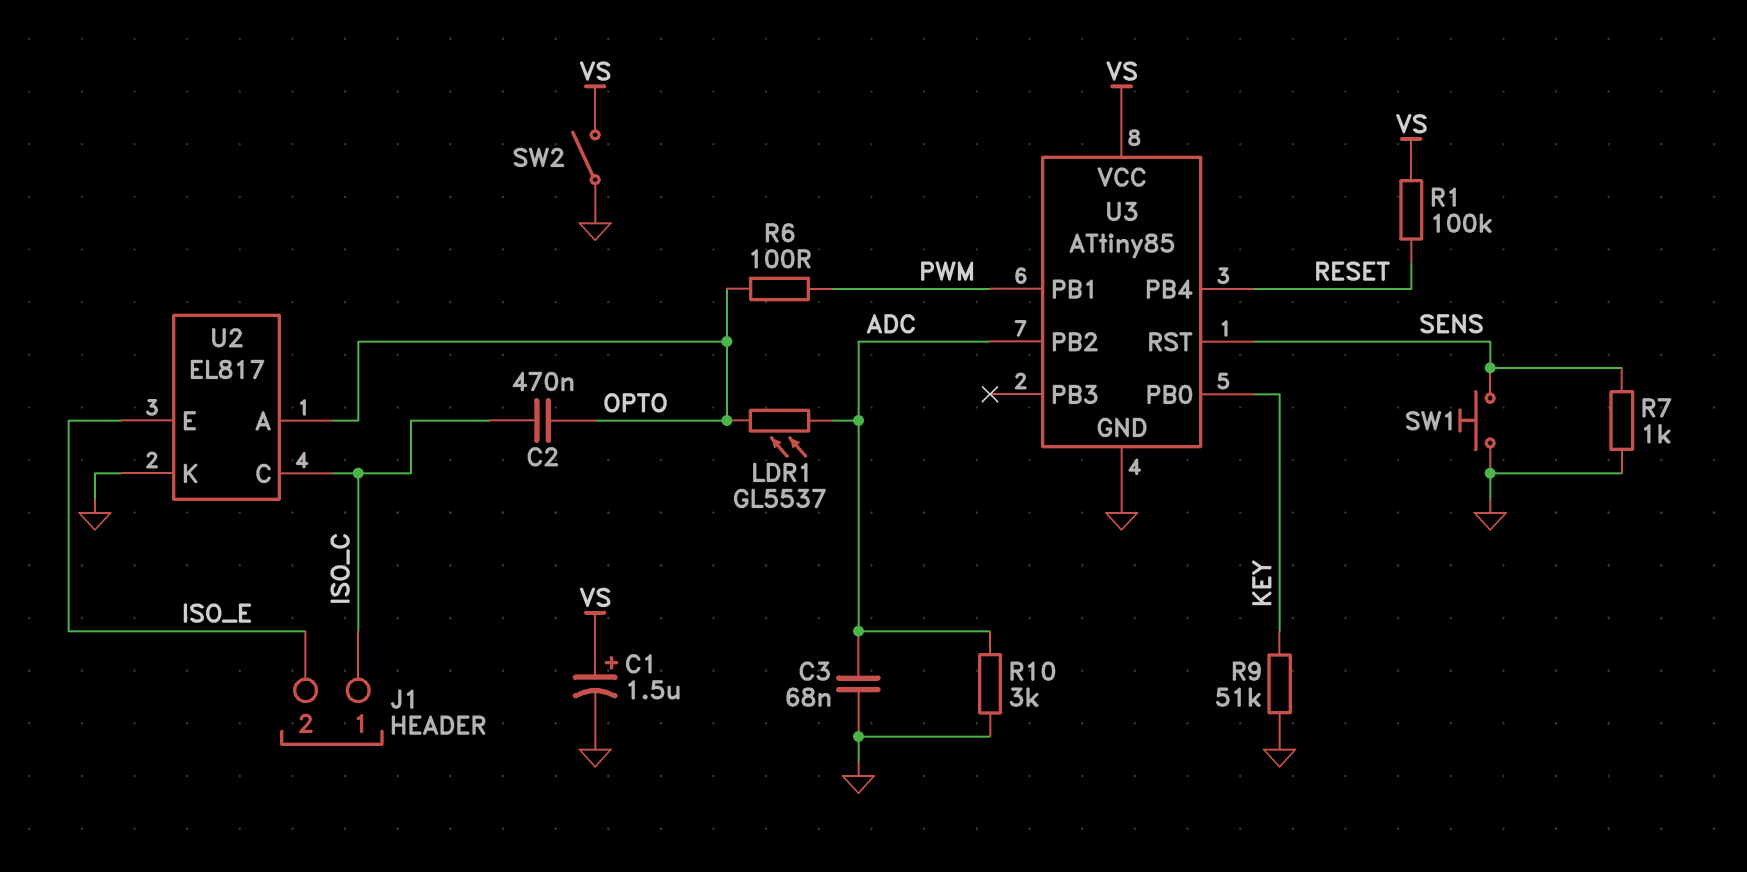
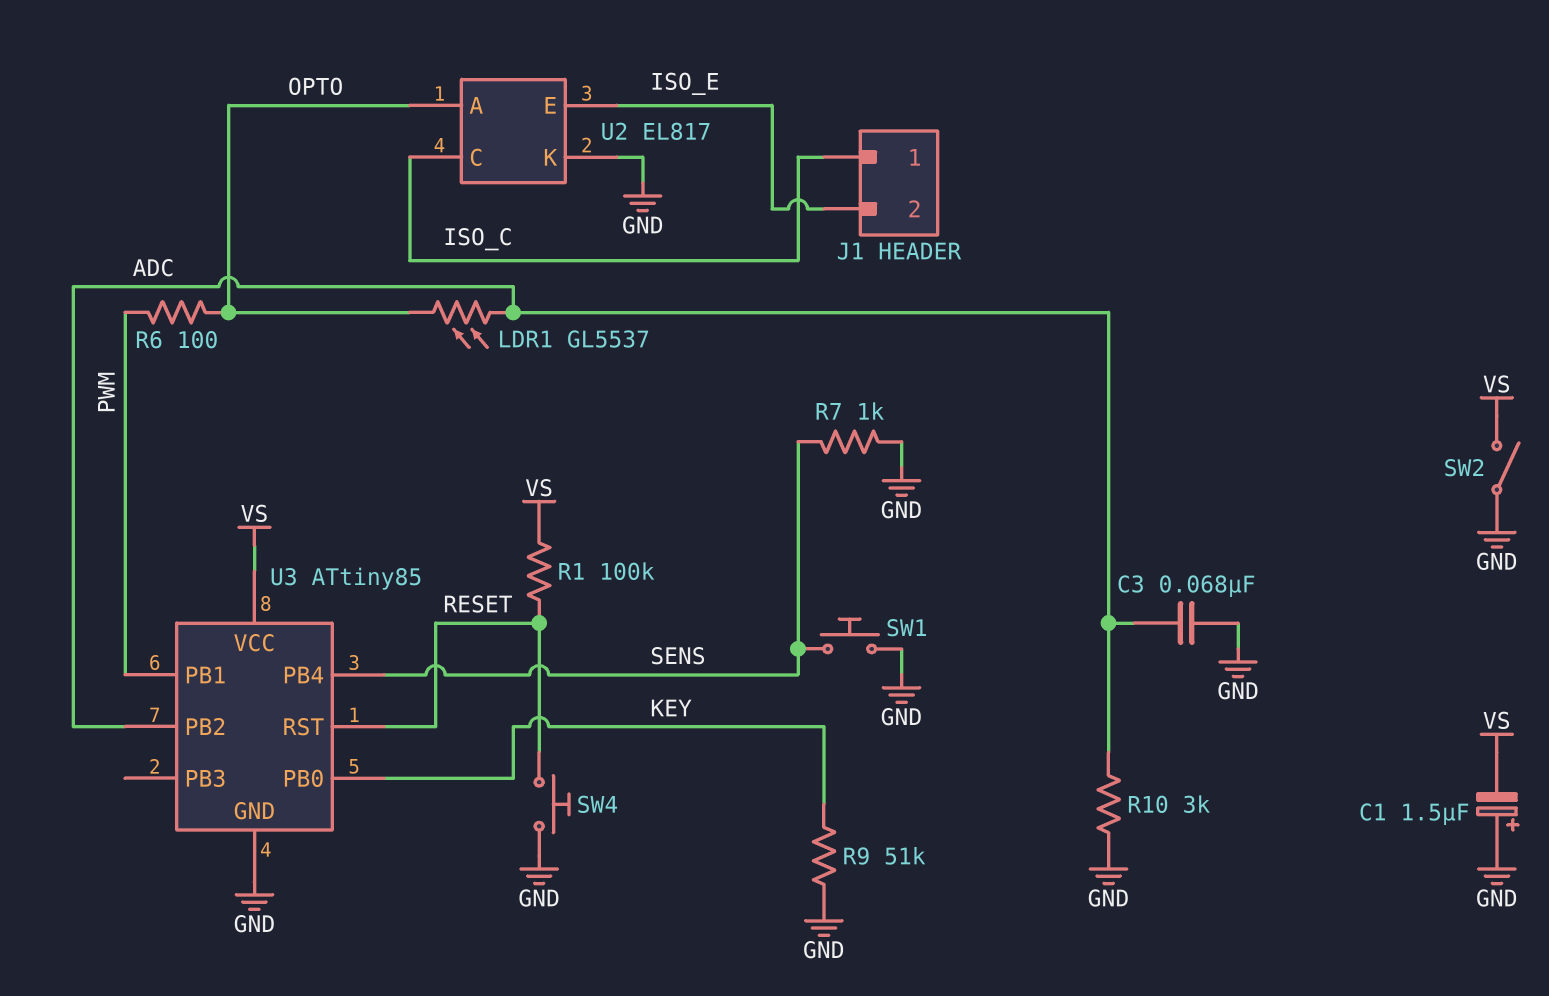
C1: 1.5uF (plus VS, minus GND) -> 1.5uF (plus GND, minus VS)
C2: 470nF (ISO_C, OPTO) -> none
SW4: none -> button (GND, RESET)
U3 pin PB4: RESET -> SENS
U3 pin RST: SENS -> RESET

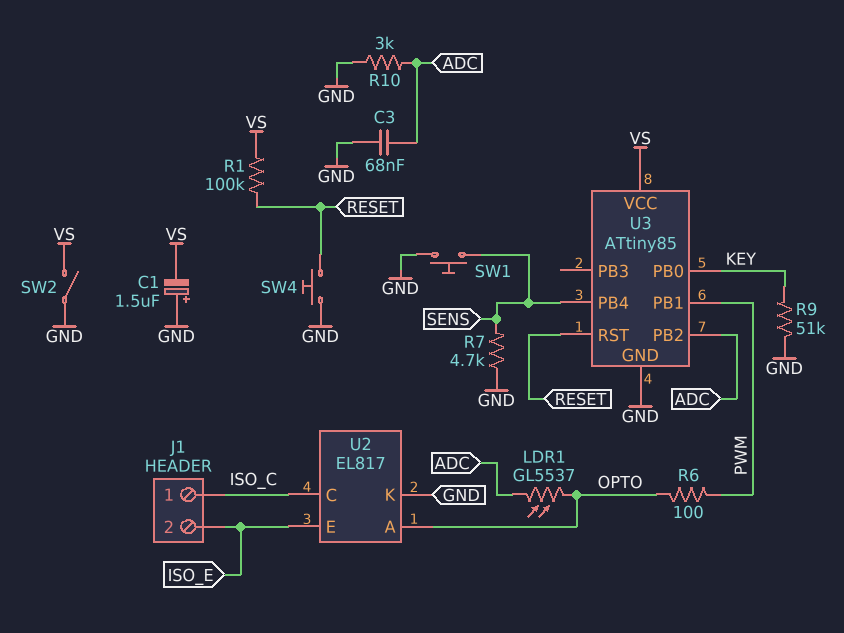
R7: 1k (GND, SENS) -> 4.7k (GND, SENS)

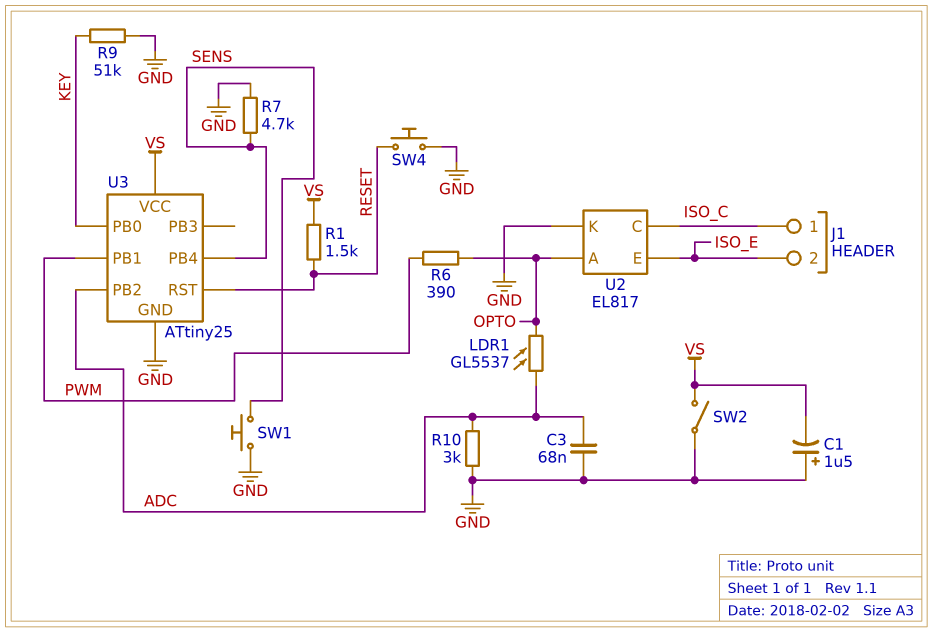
R1: 100k (RESET, VS) -> 1.5k (RESET, VS)
R6: 100 (OPTO, PWM) -> 390 (OPTO, PWM)
U3: ATtiny85 -> ATtiny25

